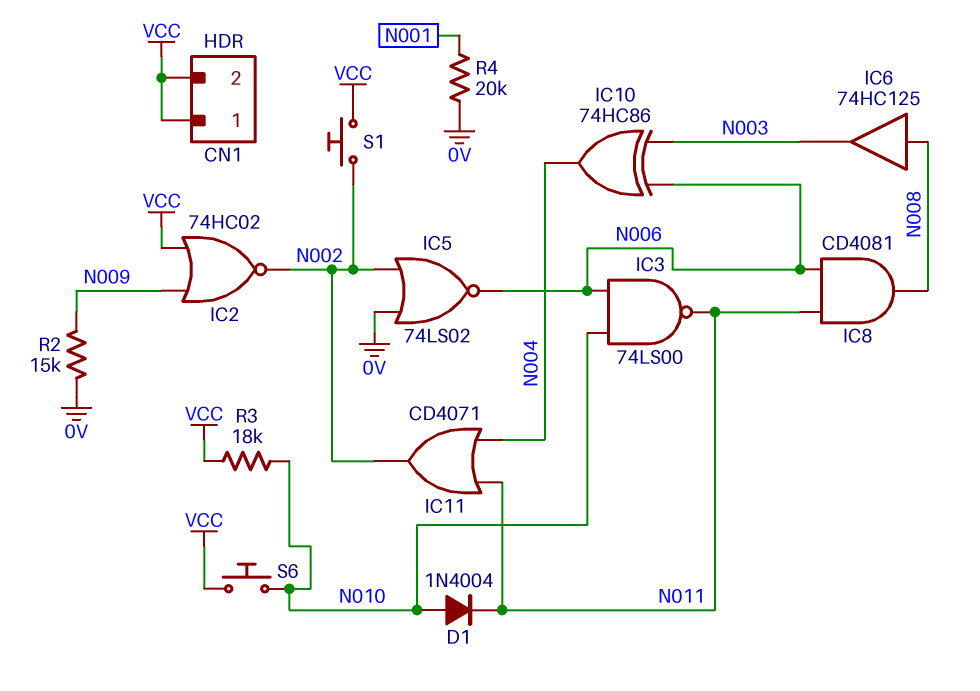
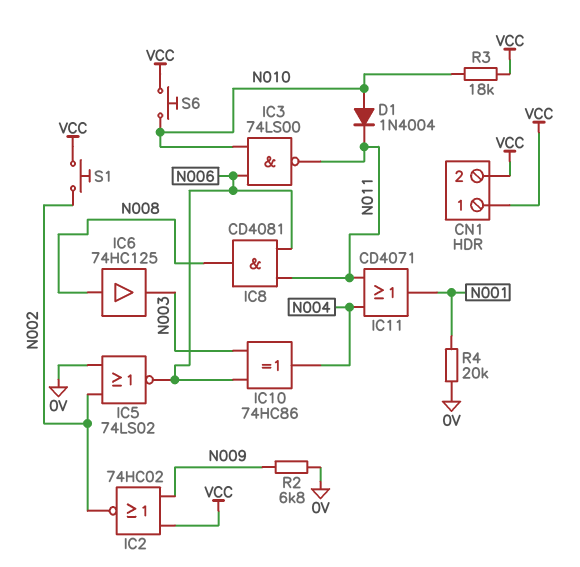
IC11: OR CD4071 (in N004, in N011, out N002) -> OR CD4071 (in N004, in N011, out N001)
R2: 15k (0V, N009) -> 6.8k (0V, N009)

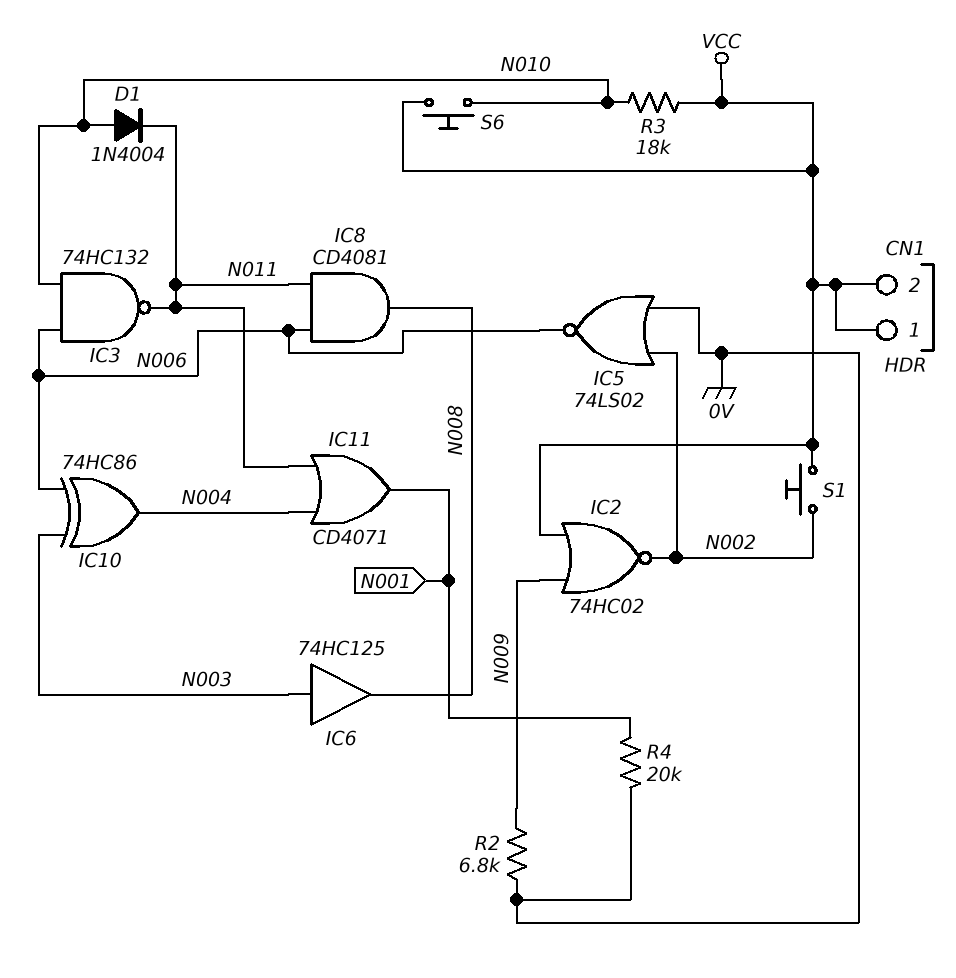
IC3: NAND 74LS00 (in N006, in N010, out N011) -> NAND 74HC132 (in N006, in N010, out N011)
IC6: buffer 74HC125 (in N008, out N003) -> buffer 74HC125 (in N003, out N008)

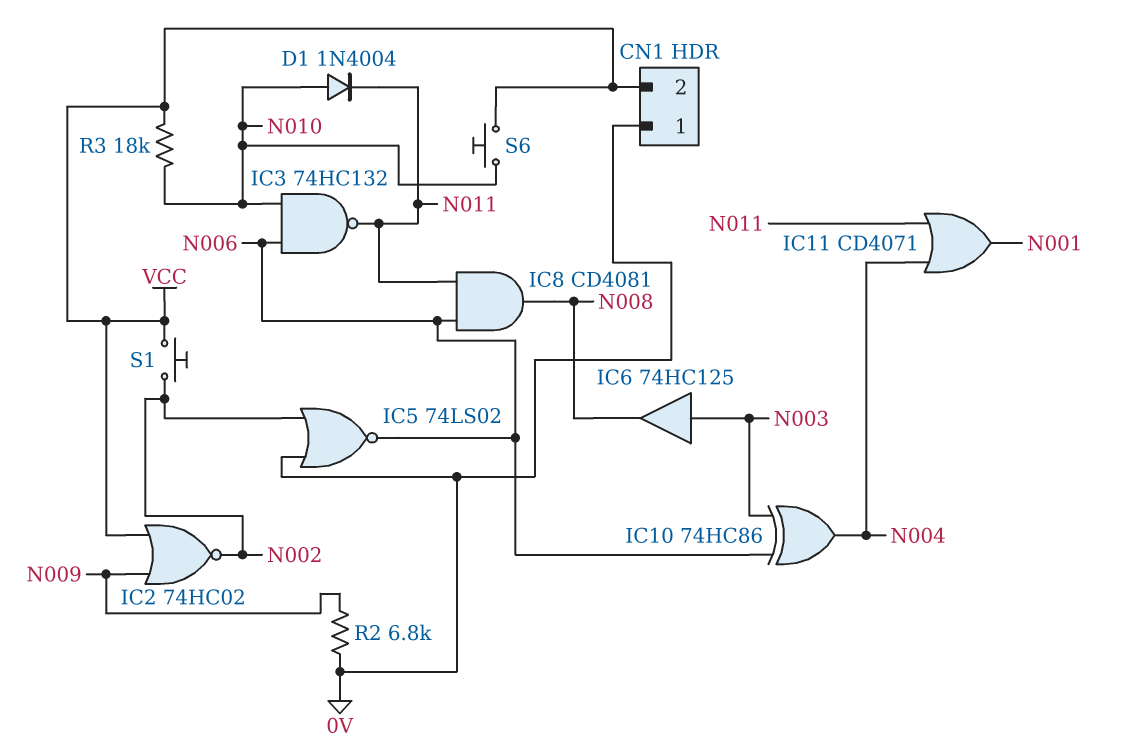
CN1 pin 1: VCC -> 0V
R4: 20k (0V, N001) -> none

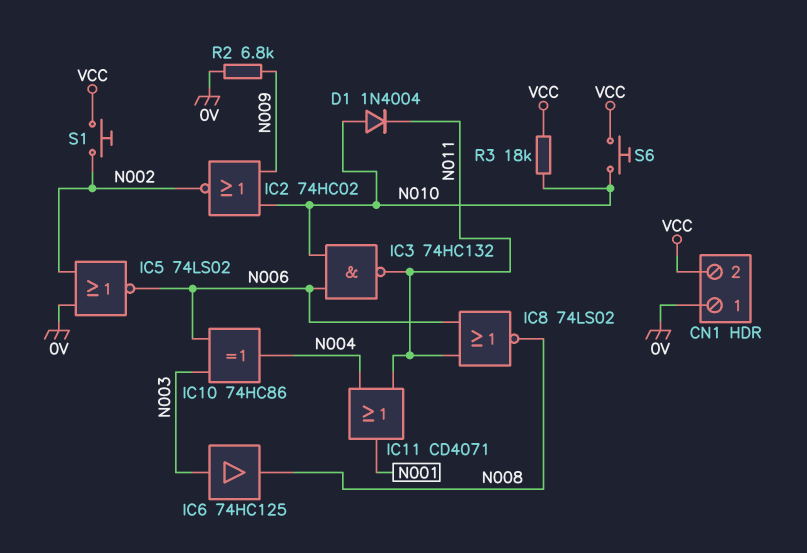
IC2: NOR 74HC02 (in N009, in VCC, out N002) -> NOR 74HC02 (in N009, in N010, out N002)
IC8: AND CD4081 (in N006, in N011, out N008) -> NOR 74LS02 (in N006, in N011, out N008)

